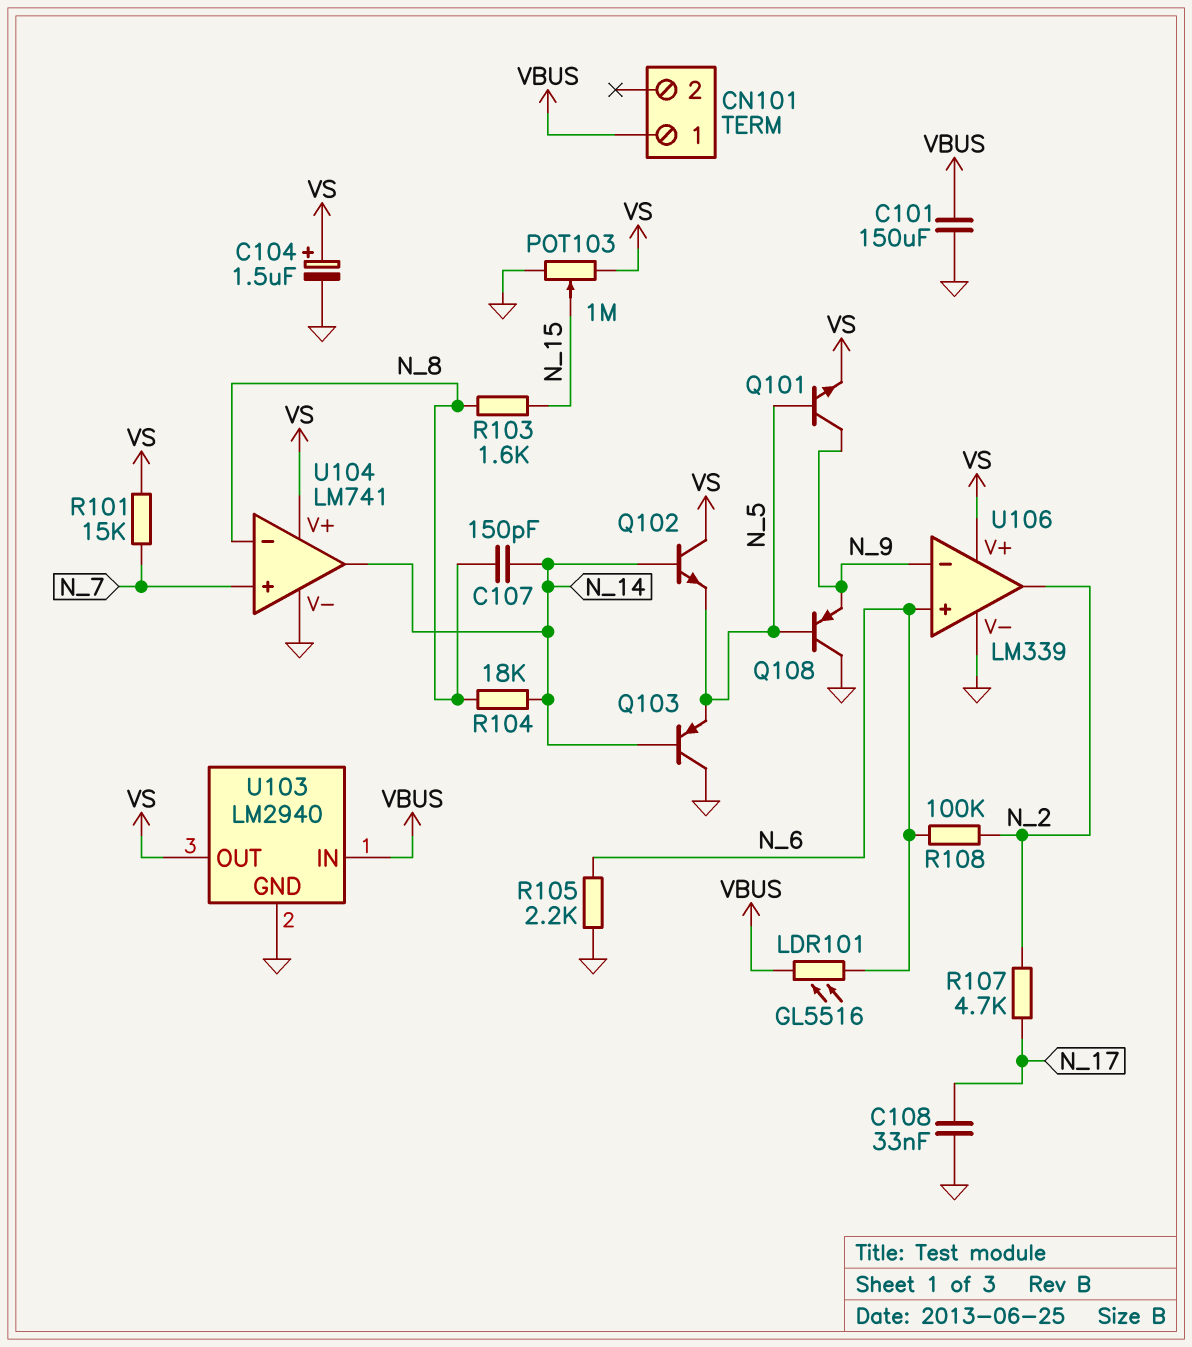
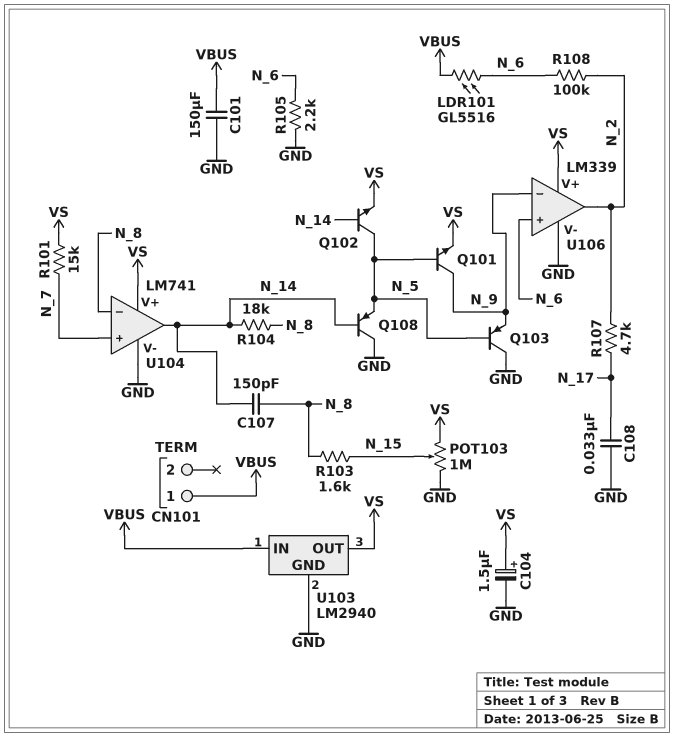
Q102: NPN (B N_14, C VS, E N_5) -> NPN (B N_14, C N_5, E VS)
Q103: PNP (B N_14, C GND, E N_5) -> PNP (B N_5, C GND, E N_9)
Q108: PNP (B N_5, C GND, E N_9) -> PNP (B N_14, C GND, E N_5)

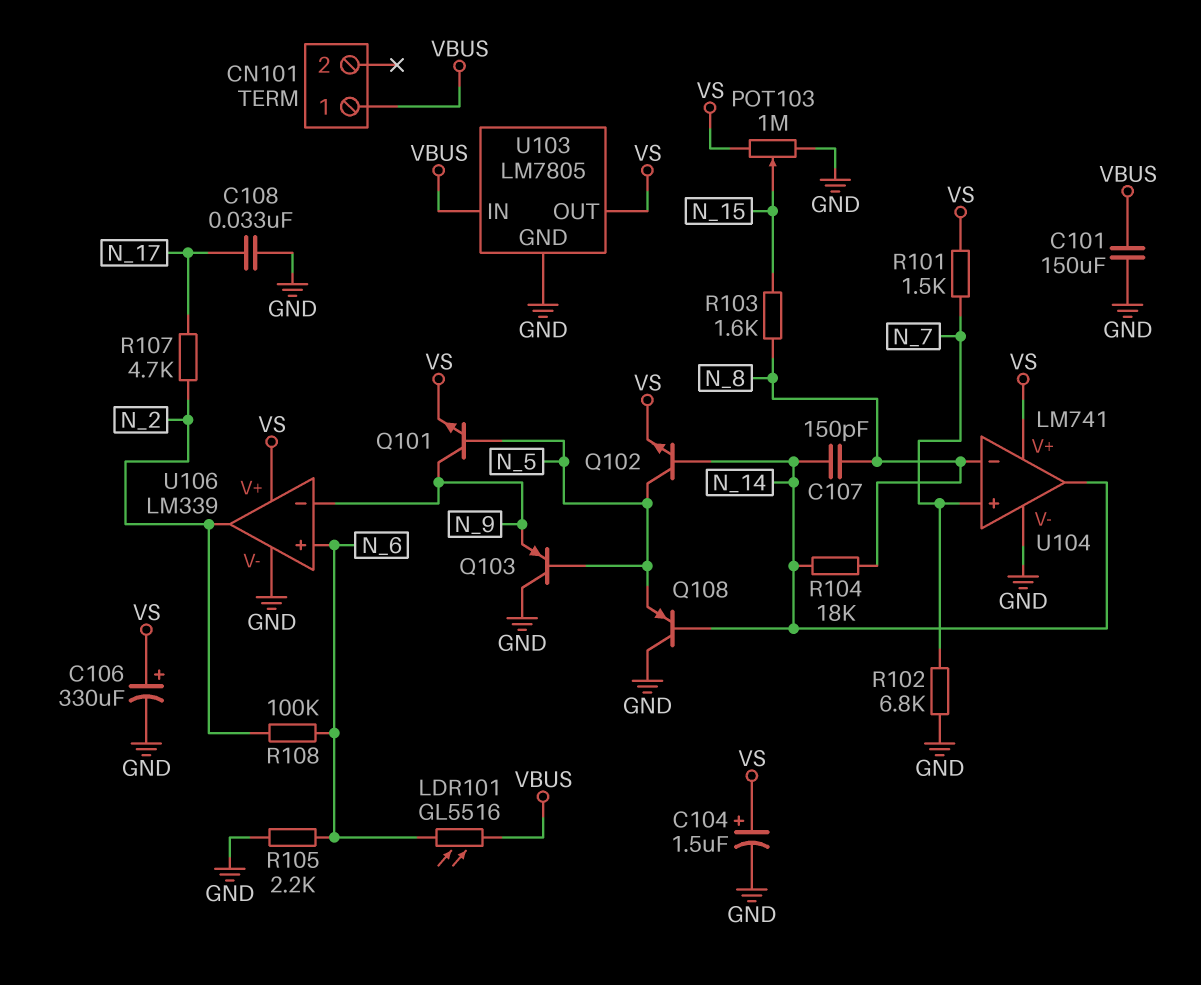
C106: none -> 330uF (plus VS, minus GND)
R101: 15k (N_7, VS) -> 1.5k (N_7, VS)
R102: none -> 6.8k (GND, N_7)
U103: LM2940 -> LM7805

